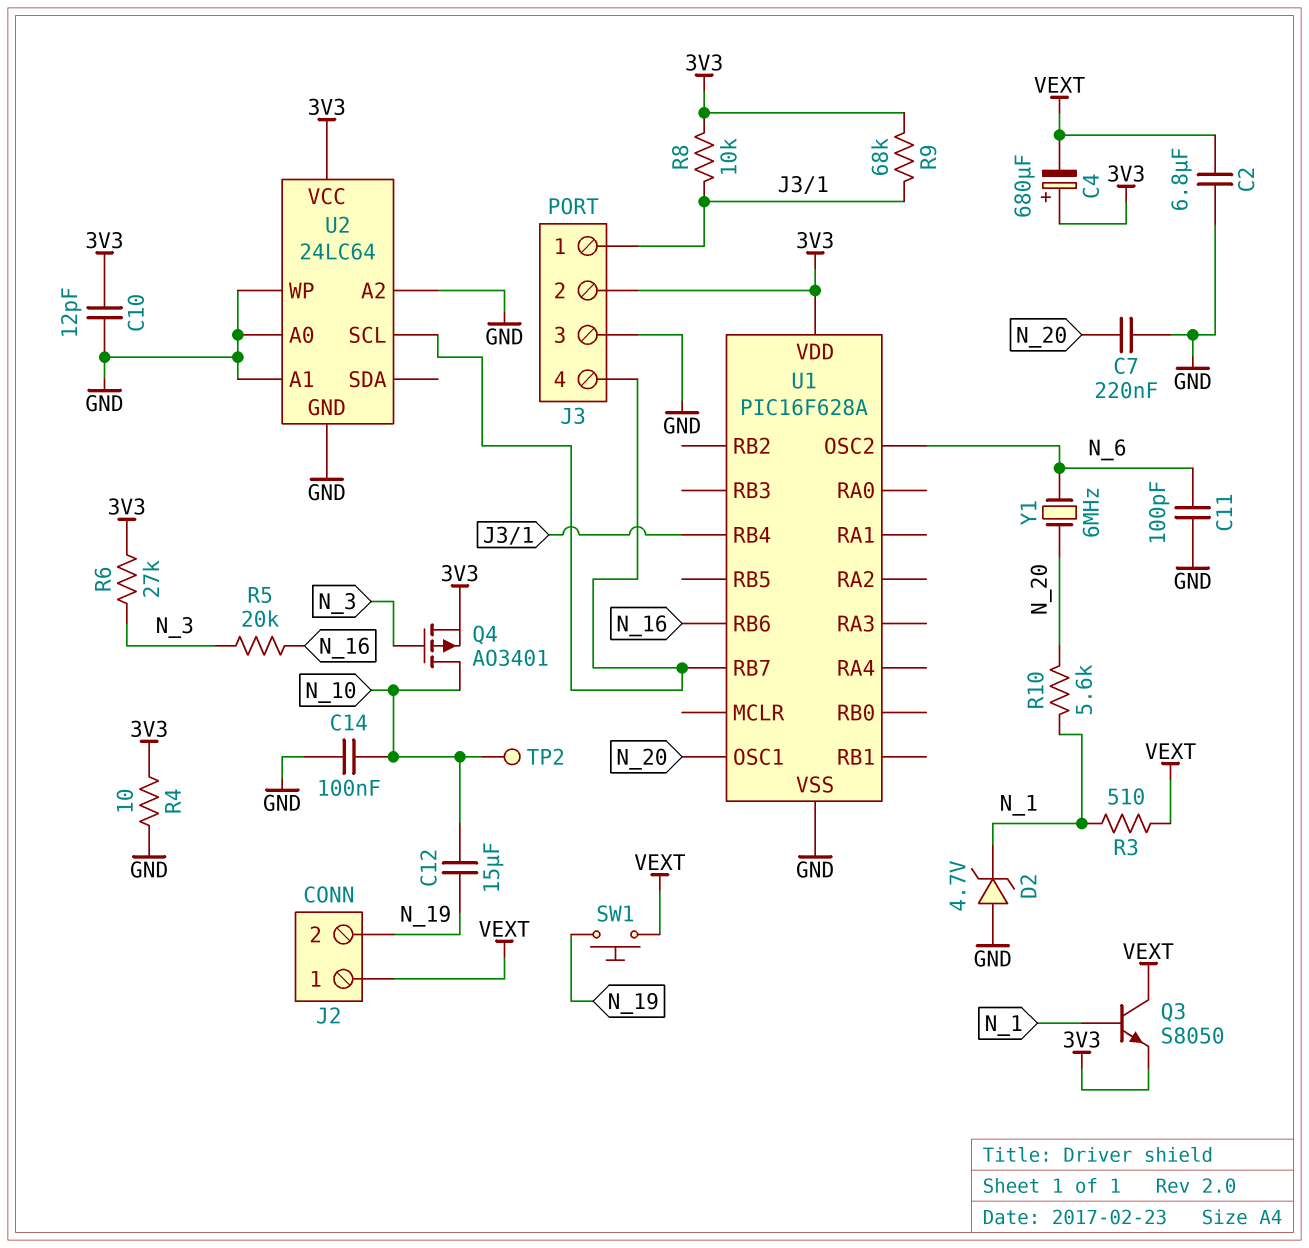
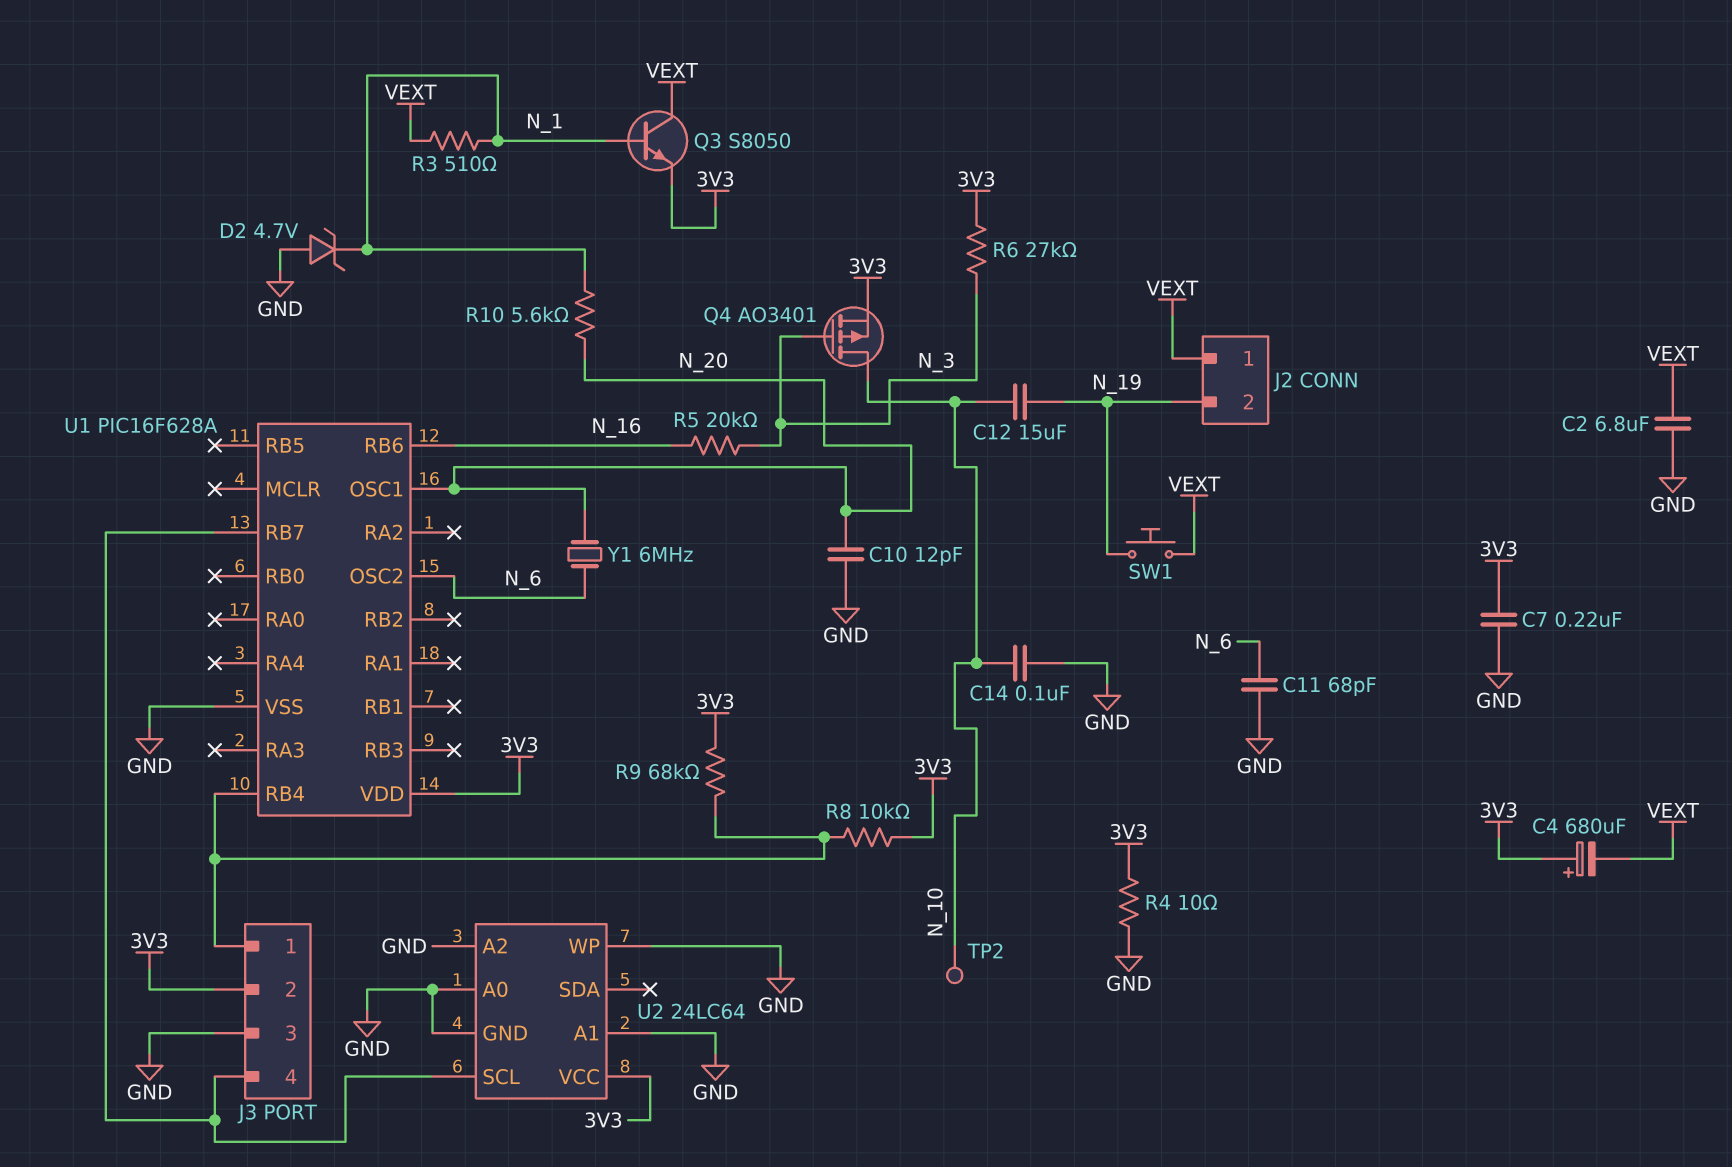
C7: 220nF (GND, N_20) -> 220nF (3V3, GND)
C10: 12pF (3V3, GND) -> 12pF (GND, N_20)
C11: 100pF (GND, N_6) -> 68pF (GND, N_6)

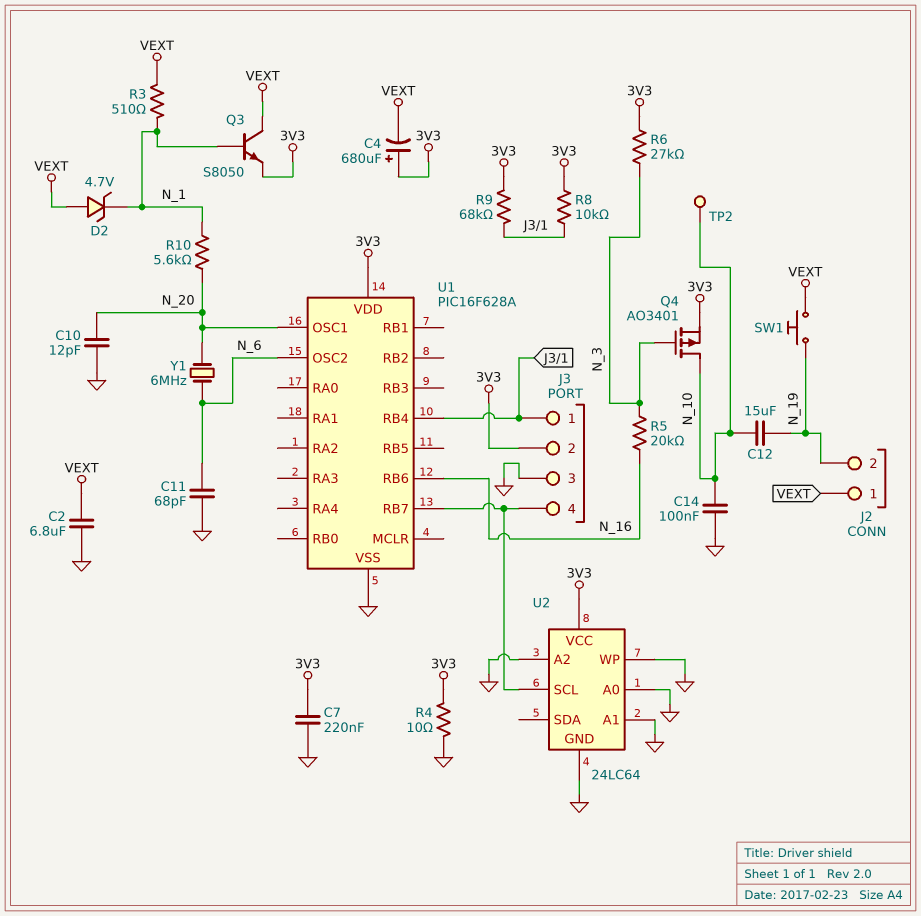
D2: zener 4.7V (A GND, K N_1) -> zener 4.7V (A VEXT, K N_1)

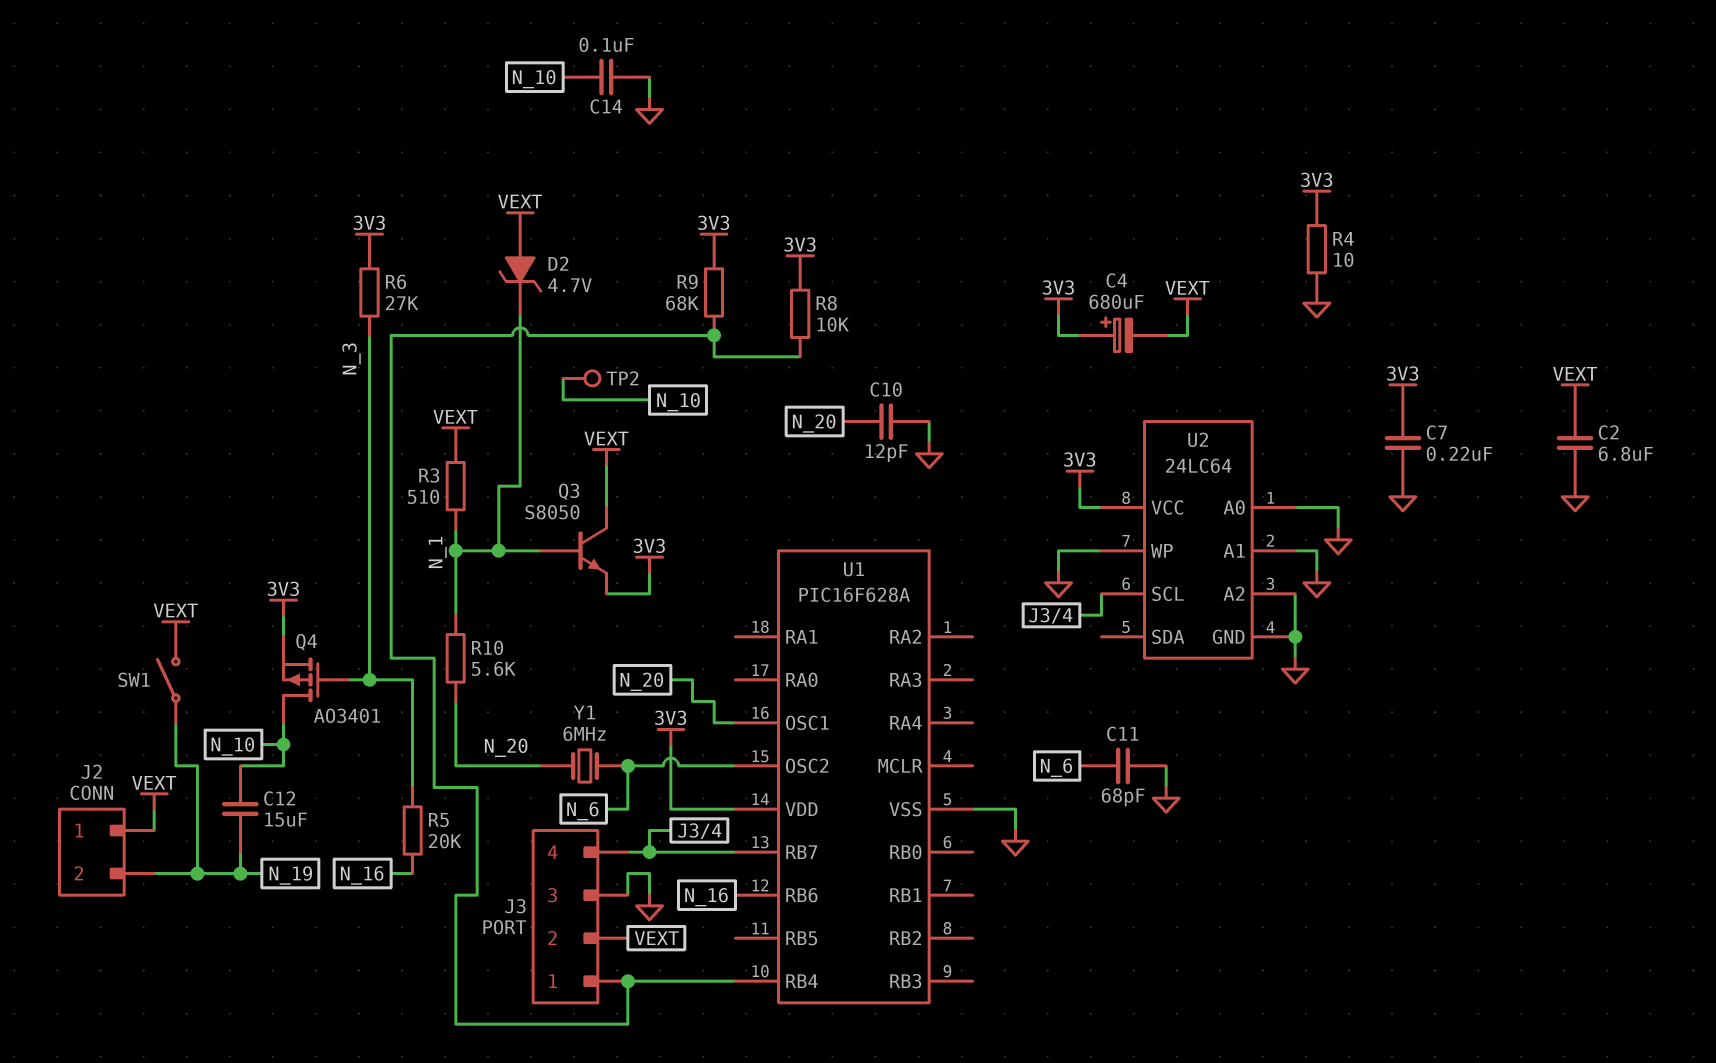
J3 pin 2: 3V3 -> VEXT
SW1: button (N_19, VEXT) -> switch (N_19, VEXT)

